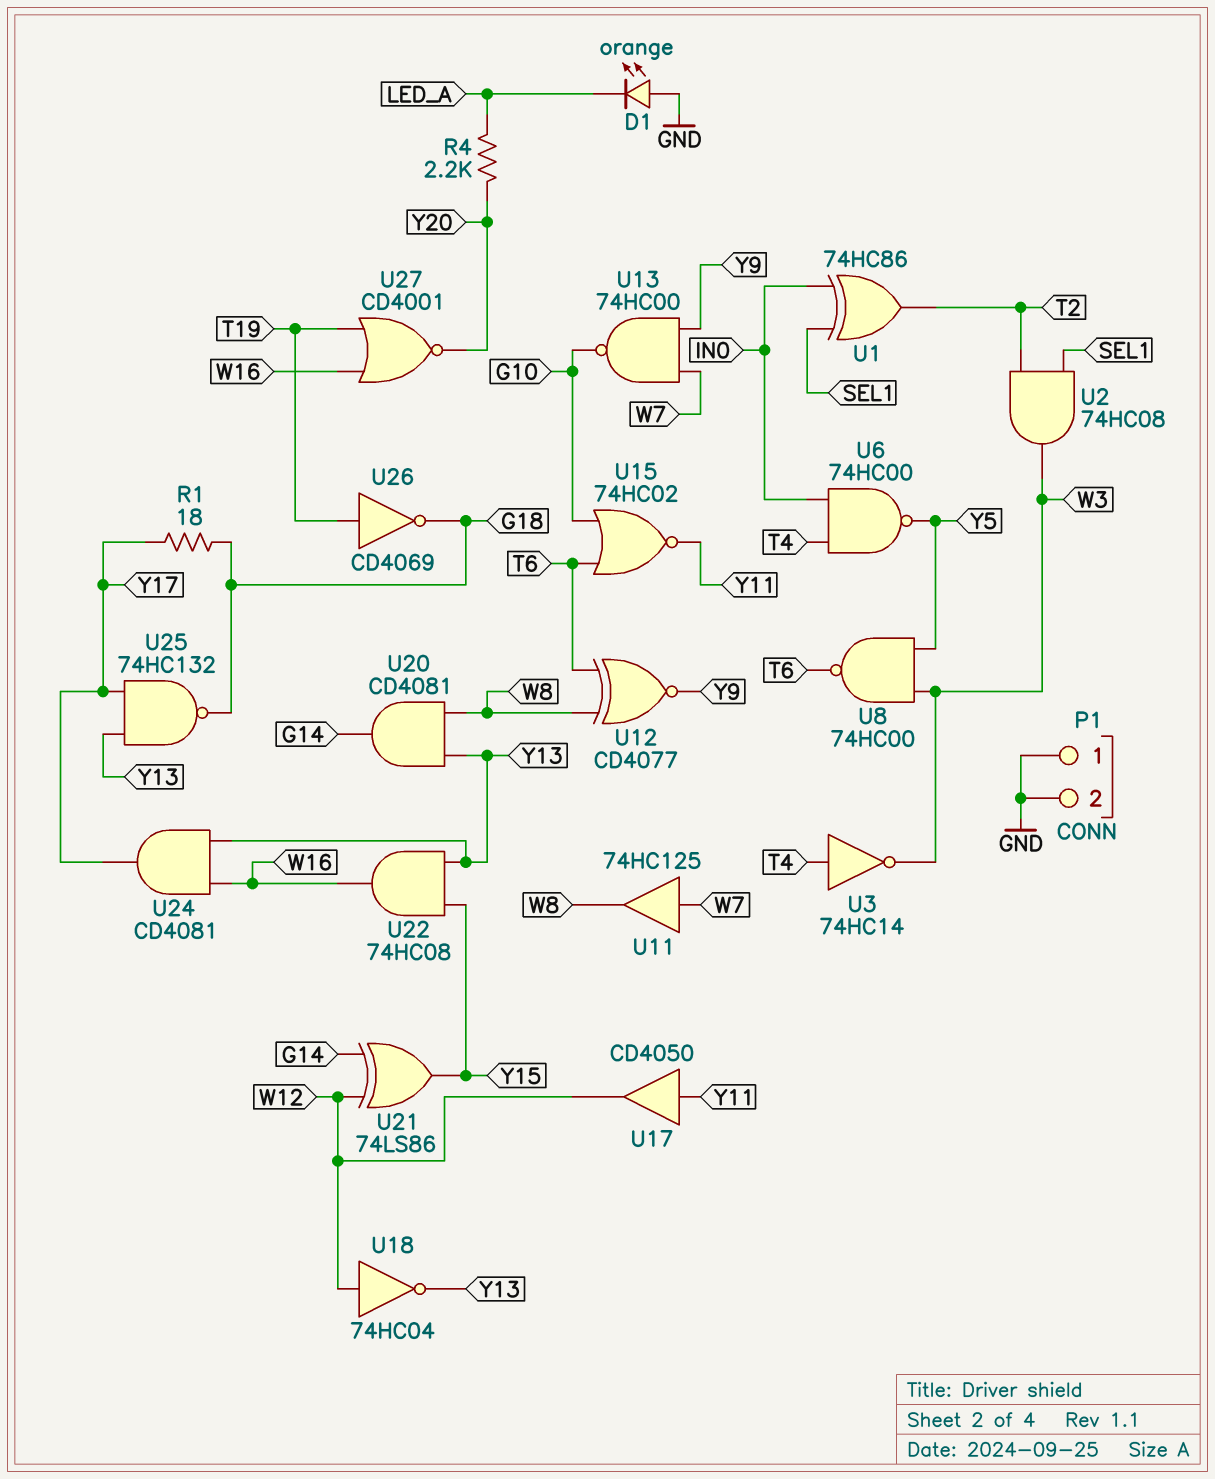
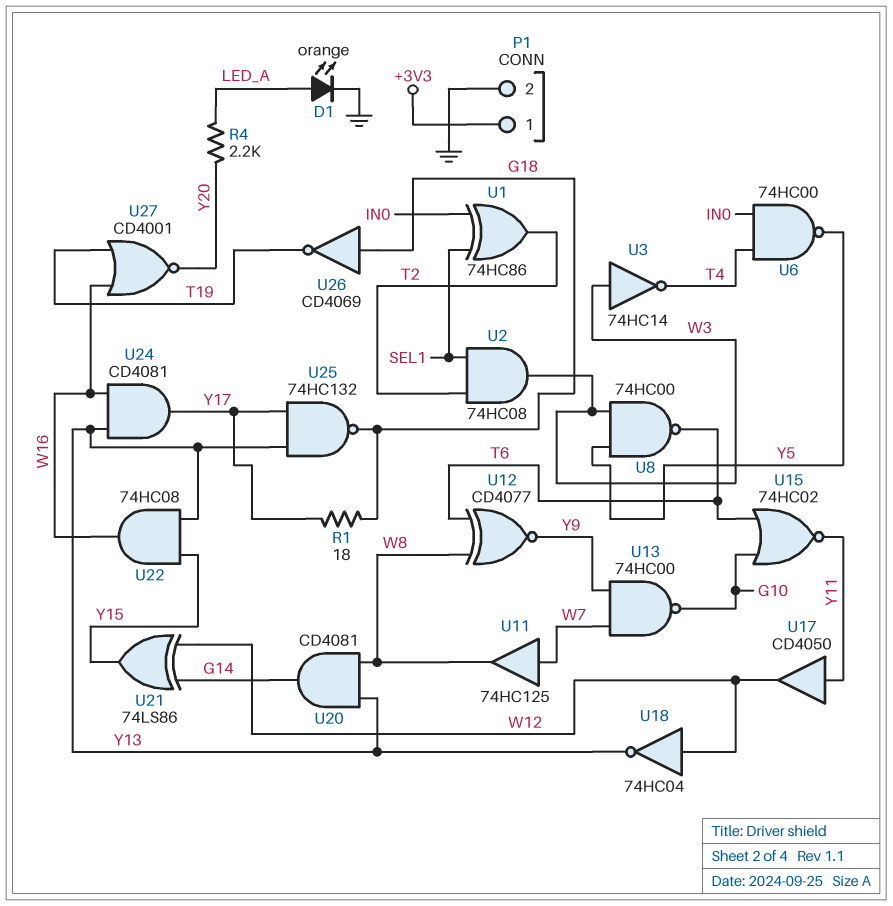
D1: LED orange (A GND, K LED_A) -> LED orange (A LED_A, K GND)
P1 pin 1: GND -> +3V3
U3: NOT 74HC14 (in T4, out W3) -> NOT 74HC14 (in W3, out T4)
U26: NOT CD4069 (in T19, out G18) -> NOT CD4069 (in G18, out T19)

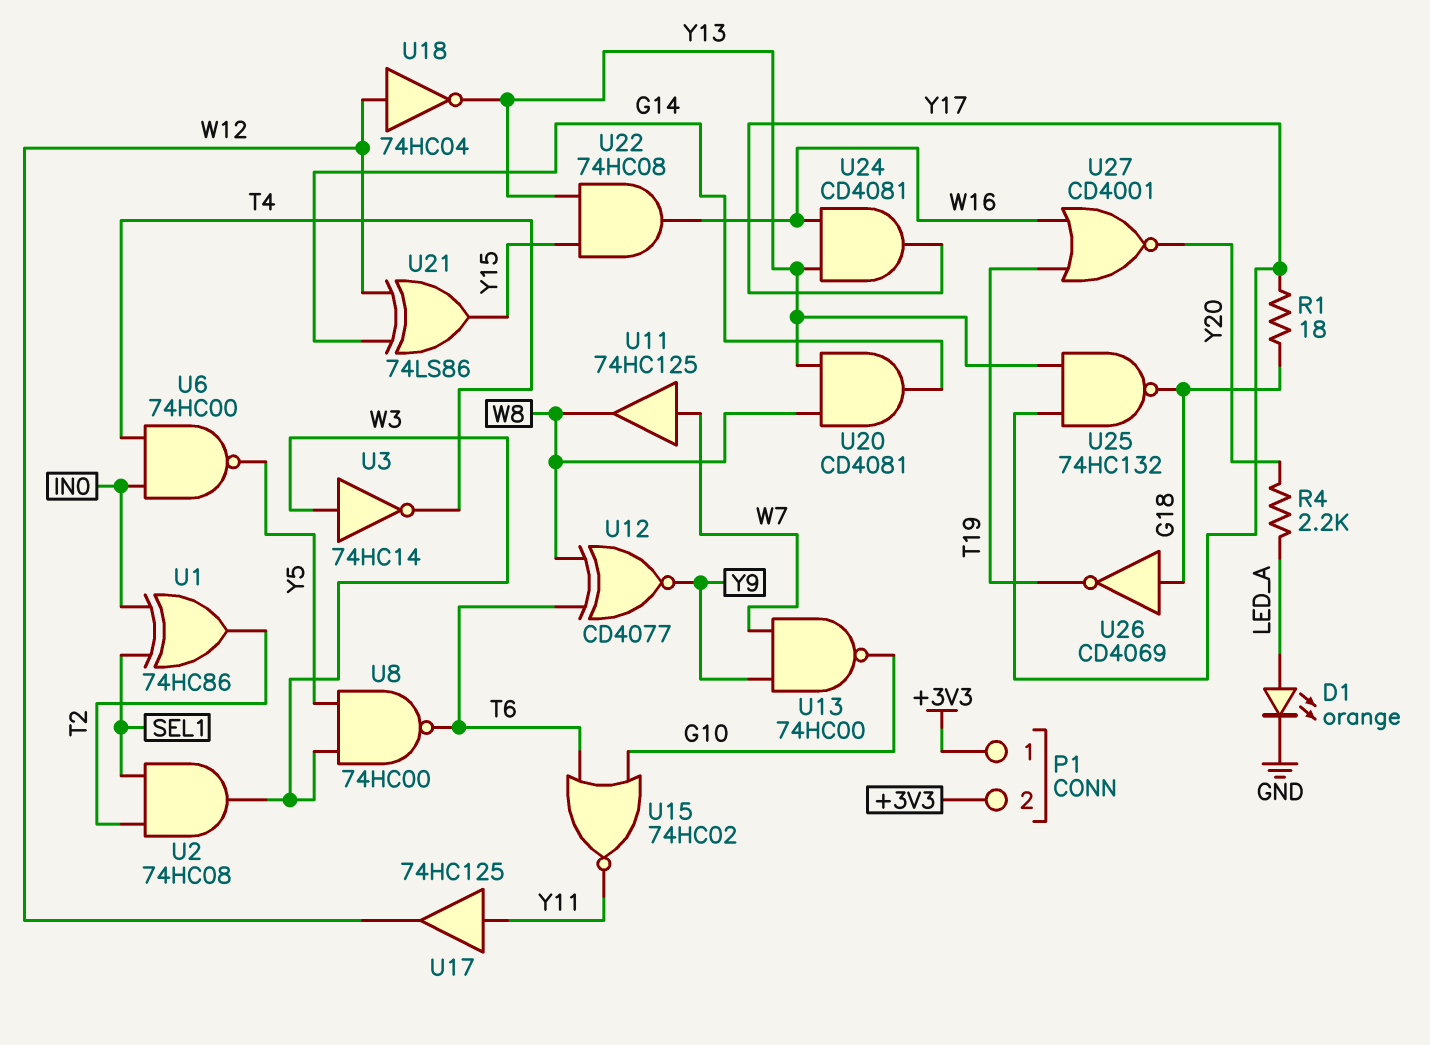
P1 pin 2: GND -> +3V3
U17: buffer CD4050 (in Y11, out W12) -> buffer 74HC125 (in Y11, out W12)

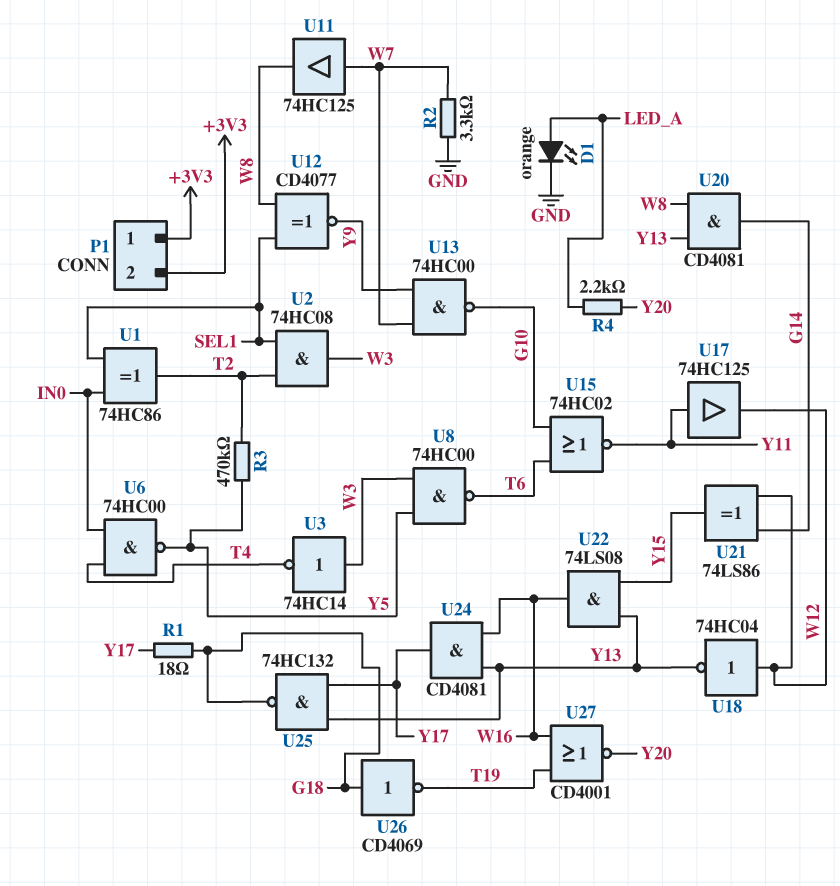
R2: none -> 3.3k (GND, W7)
R3: none -> 470k (T2, Y5)
U12: XNOR CD4077 (in T6, in W8, out Y9) -> XNOR CD4077 (in SEL1, in W8, out Y9)
U22: AND 74HC08 (in Y13, in Y15, out W16) -> AND 74LS08 (in Y13, in Y15, out W16)

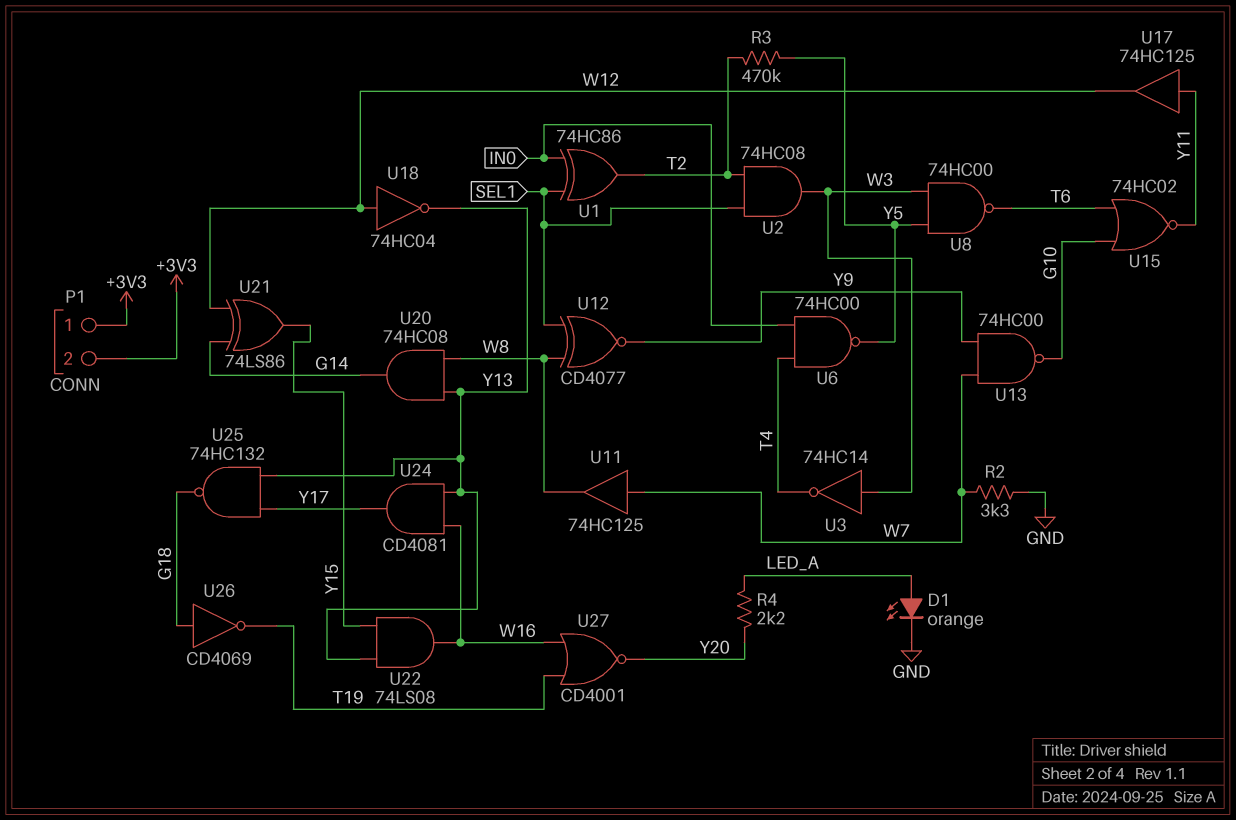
R1: 18 (G18, Y17) -> none
U20: AND CD4081 (in W8, in Y13, out G14) -> AND 74HC08 (in W8, in Y13, out G14)

